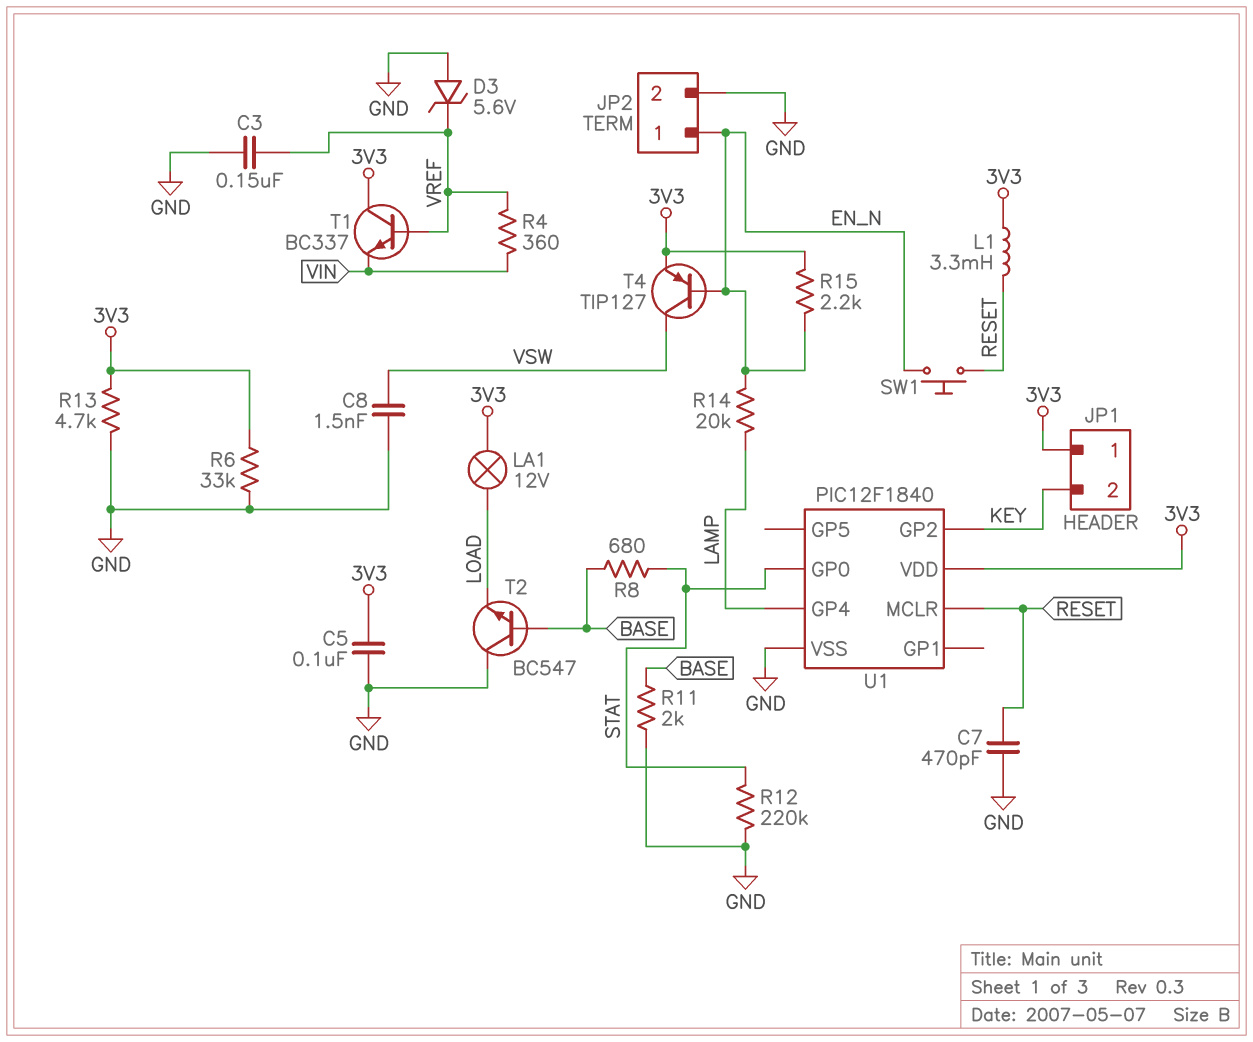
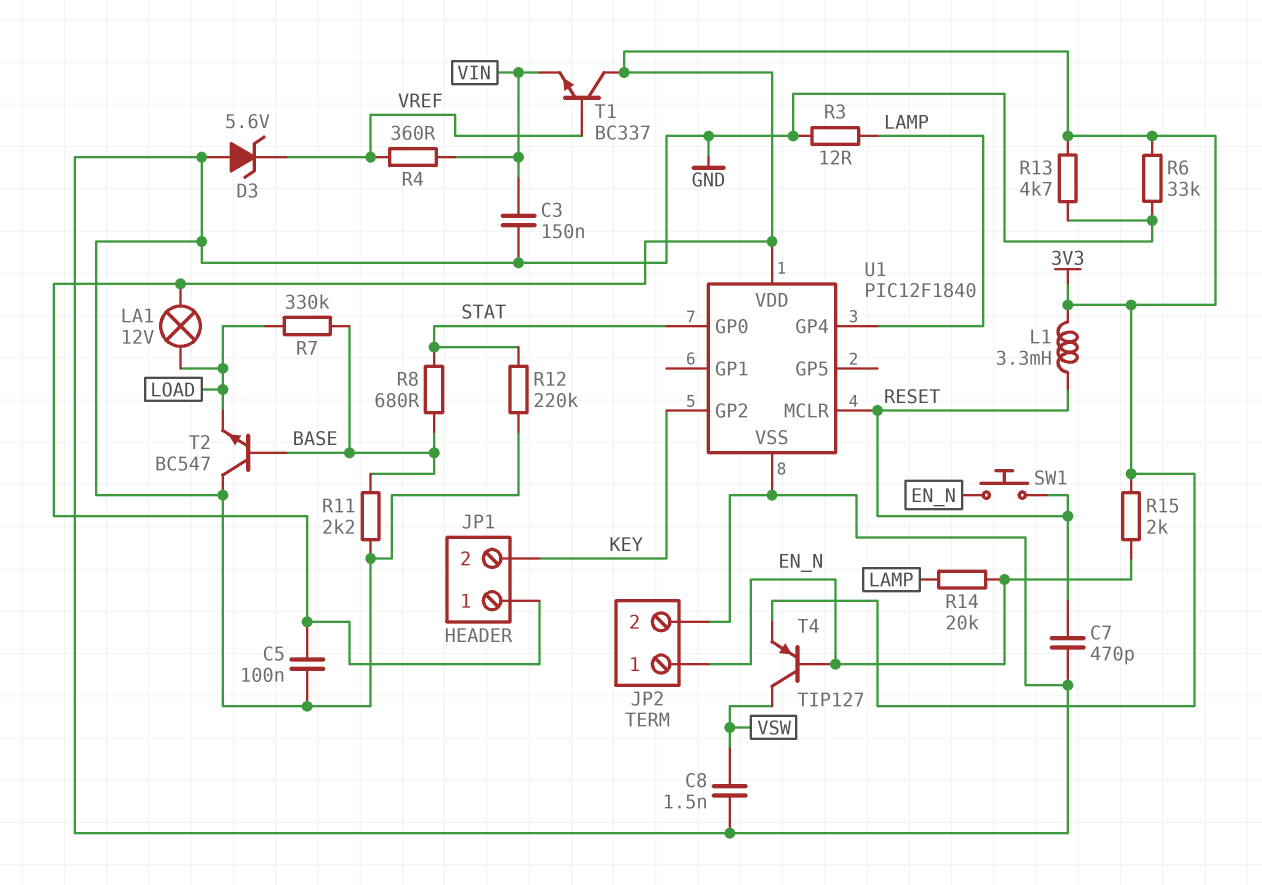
C3: 150nF (GND, VREF) -> 150nF (GND, VIN)
R3: none -> 12 (GND, LAMP)
R7: none -> 330k (BASE, LOAD)
R11: 2k (BASE, GND) -> 2.2k (BASE, GND)
R15: 2.2k (3V3, EN_N) -> 2k (3V3, EN_N)

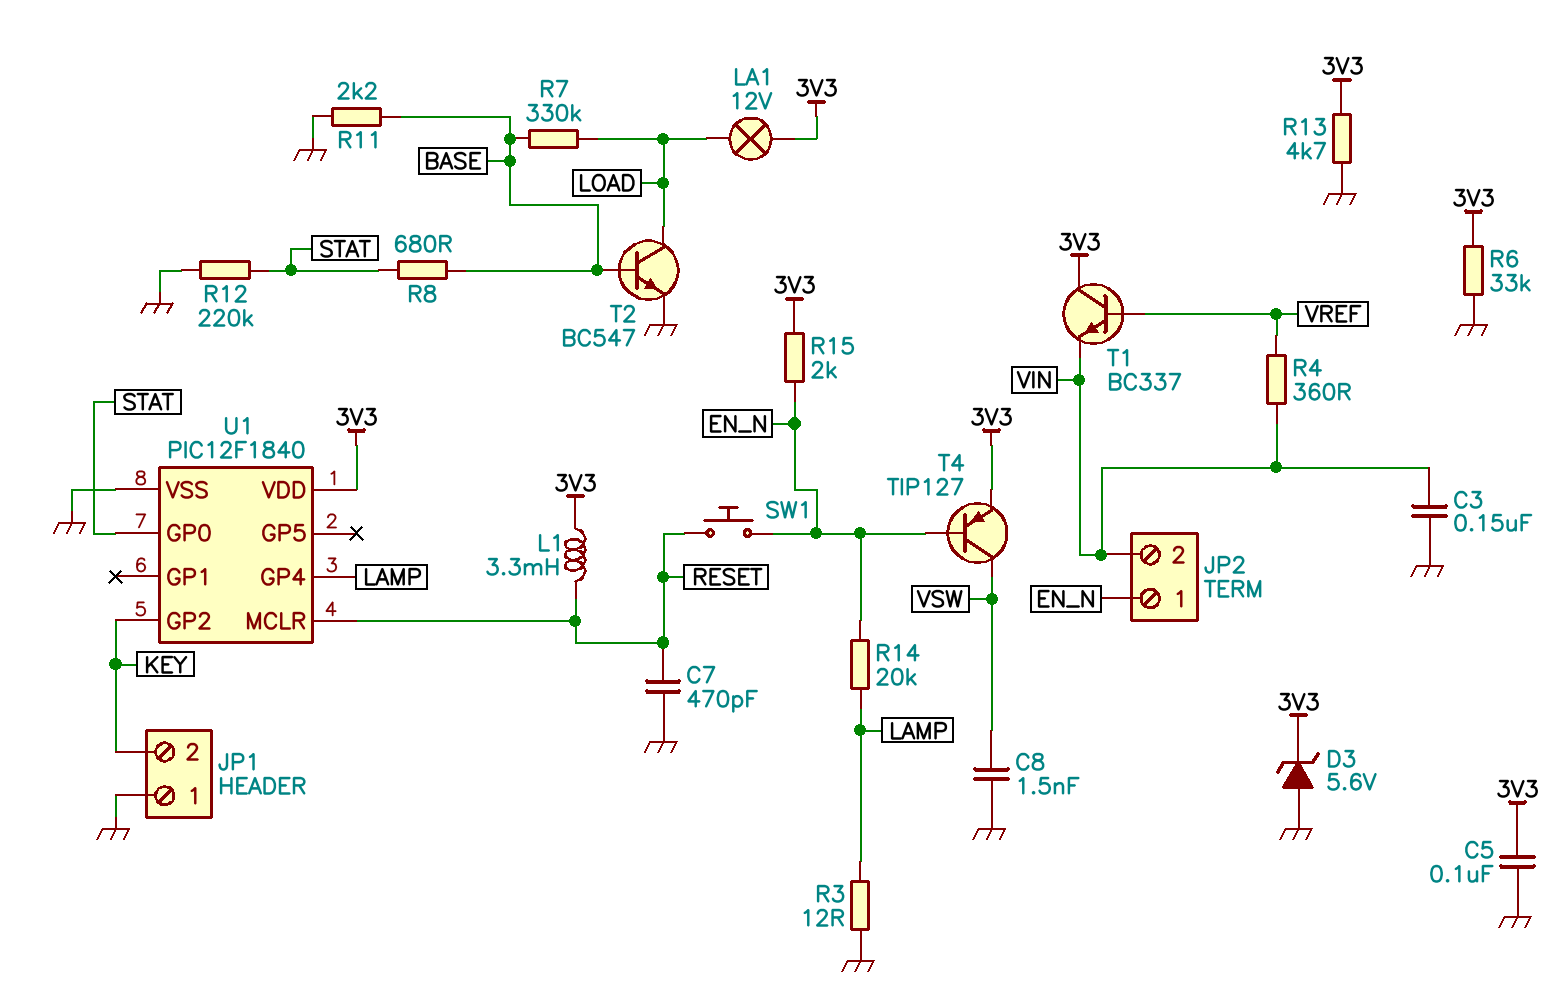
D3: zener 5.6V (A GND, K VREF) -> zener 5.6V (A GND, K 3V3)
JP1 pin 1: 3V3 -> GND
JP2 pin 2: GND -> VIN
T2: NPN BC547 (B BASE, C GND, E LOAD) -> NPN BC547 (B BASE, C LOAD, E GND)

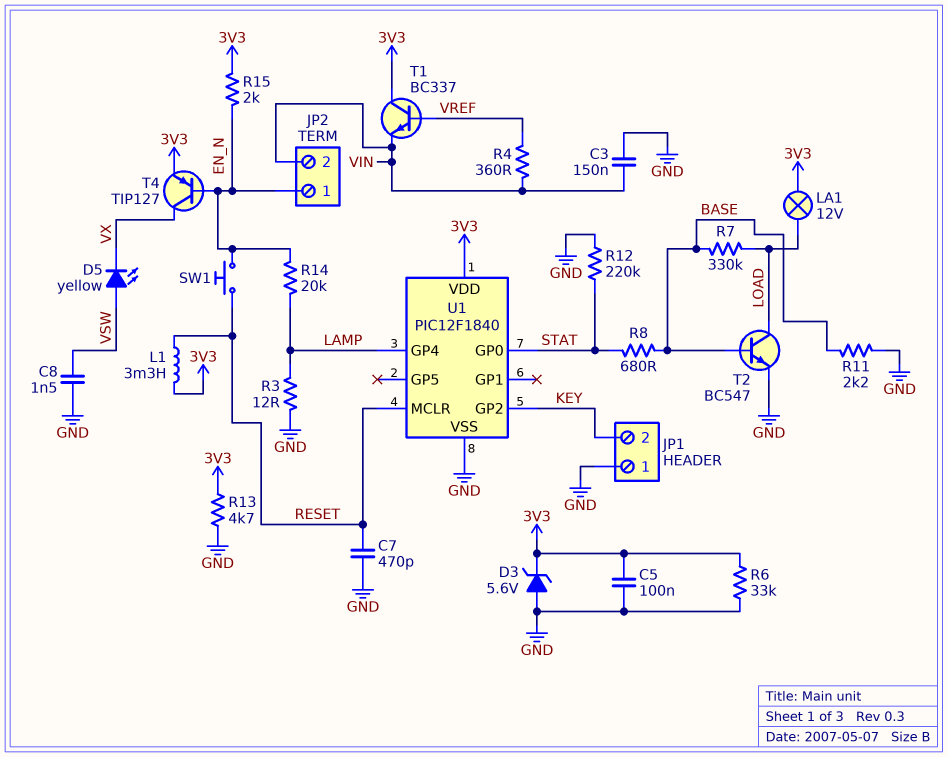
D5: none -> LED yellow (A VSW, K VX)
T4: PNP TIP127 (B EN_N, C VSW, E 3V3) -> PNP TIP127 (B EN_N, C VX, E 3V3)

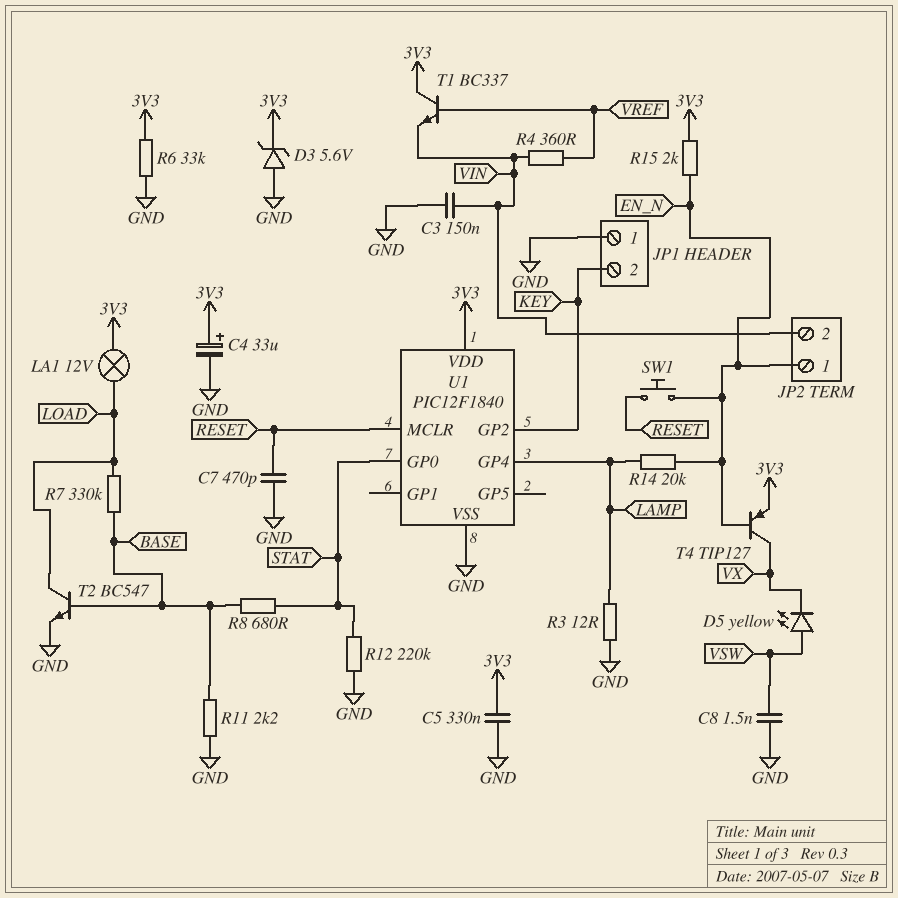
C4: none -> 33uF (plus 3V3, minus GND)
C5: 100nF (3V3, GND) -> 330nF (3V3, GND)
L1: 3.3mH (3V3, RESET) -> none
R13: 4.7k (3V3, GND) -> none

